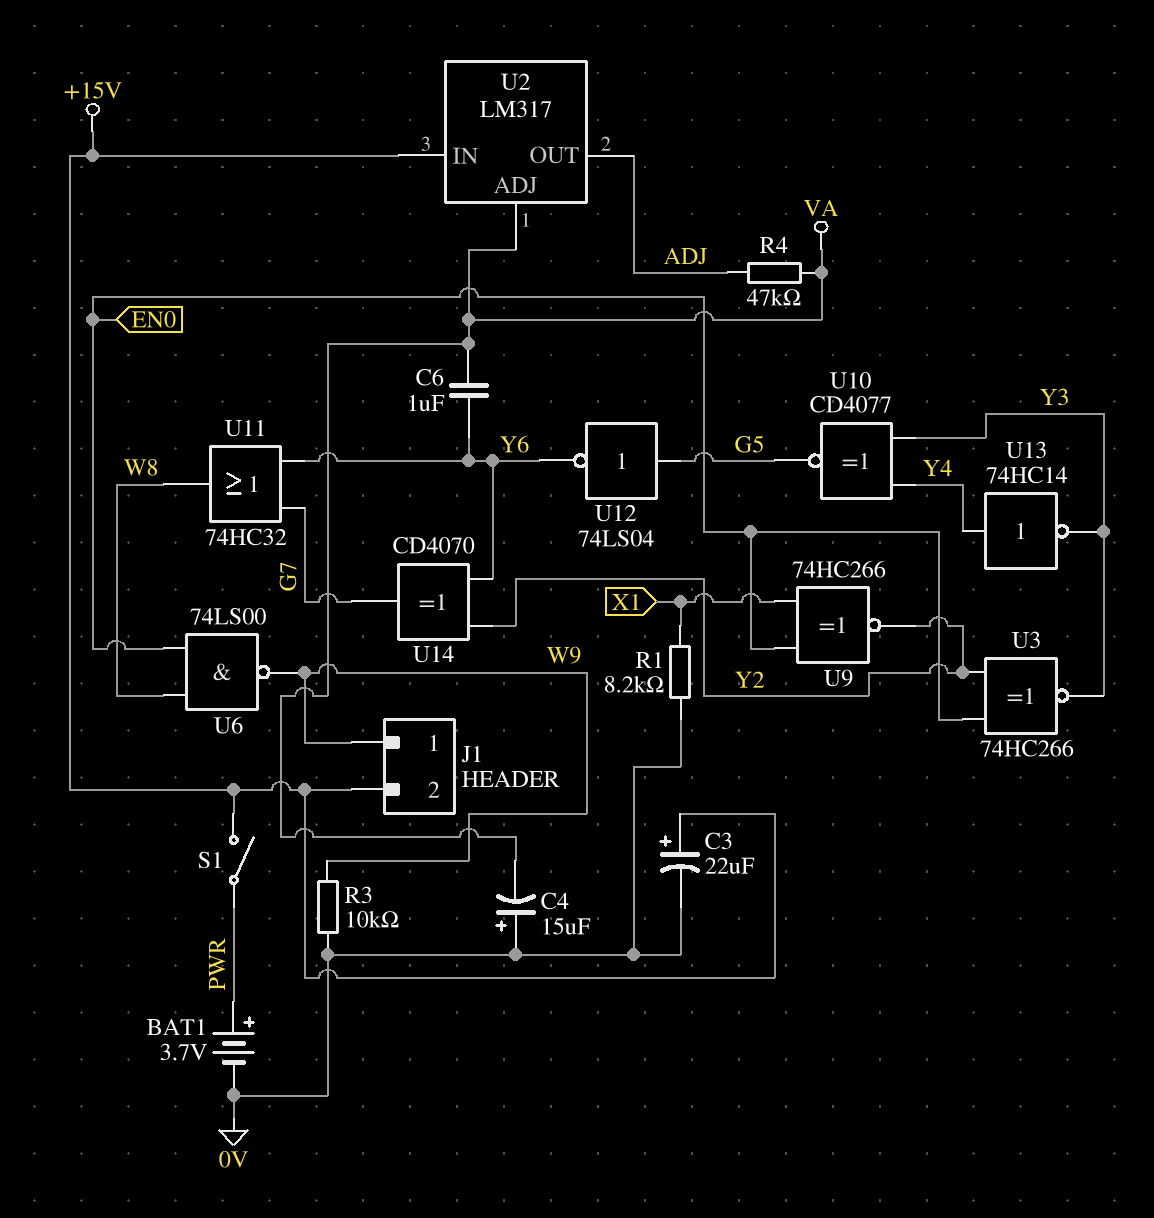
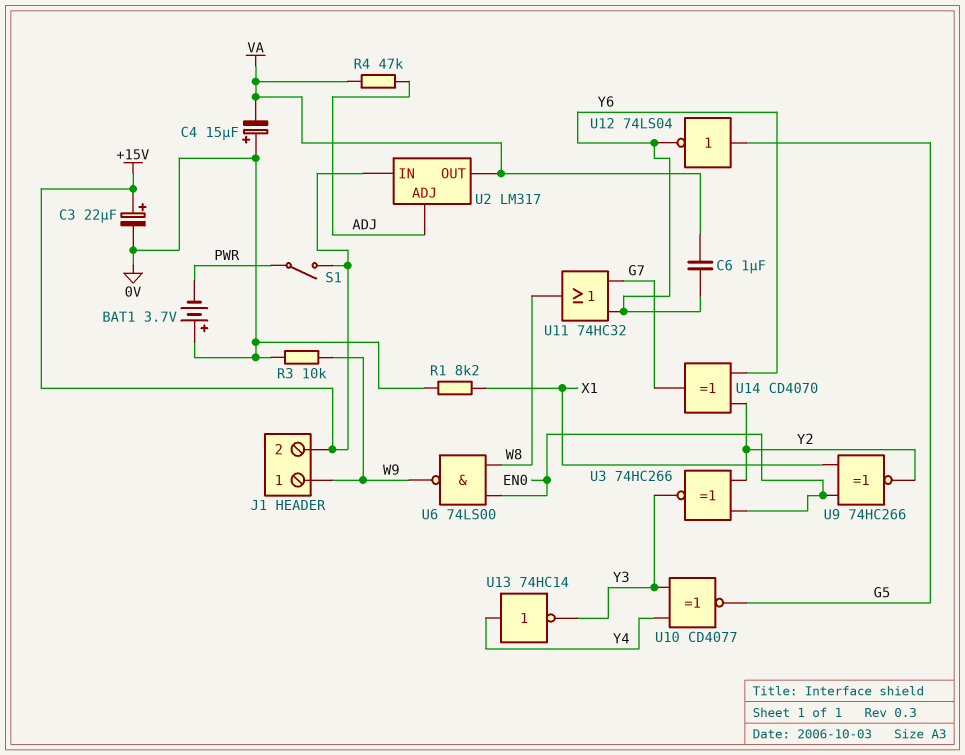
BAT1: 3.7V (plus PWR, minus 0V) -> 3.7V (plus 0V, minus PWR)
U2 pin ADJ: VA -> ADJ
U2 pin OUT: ADJ -> VA

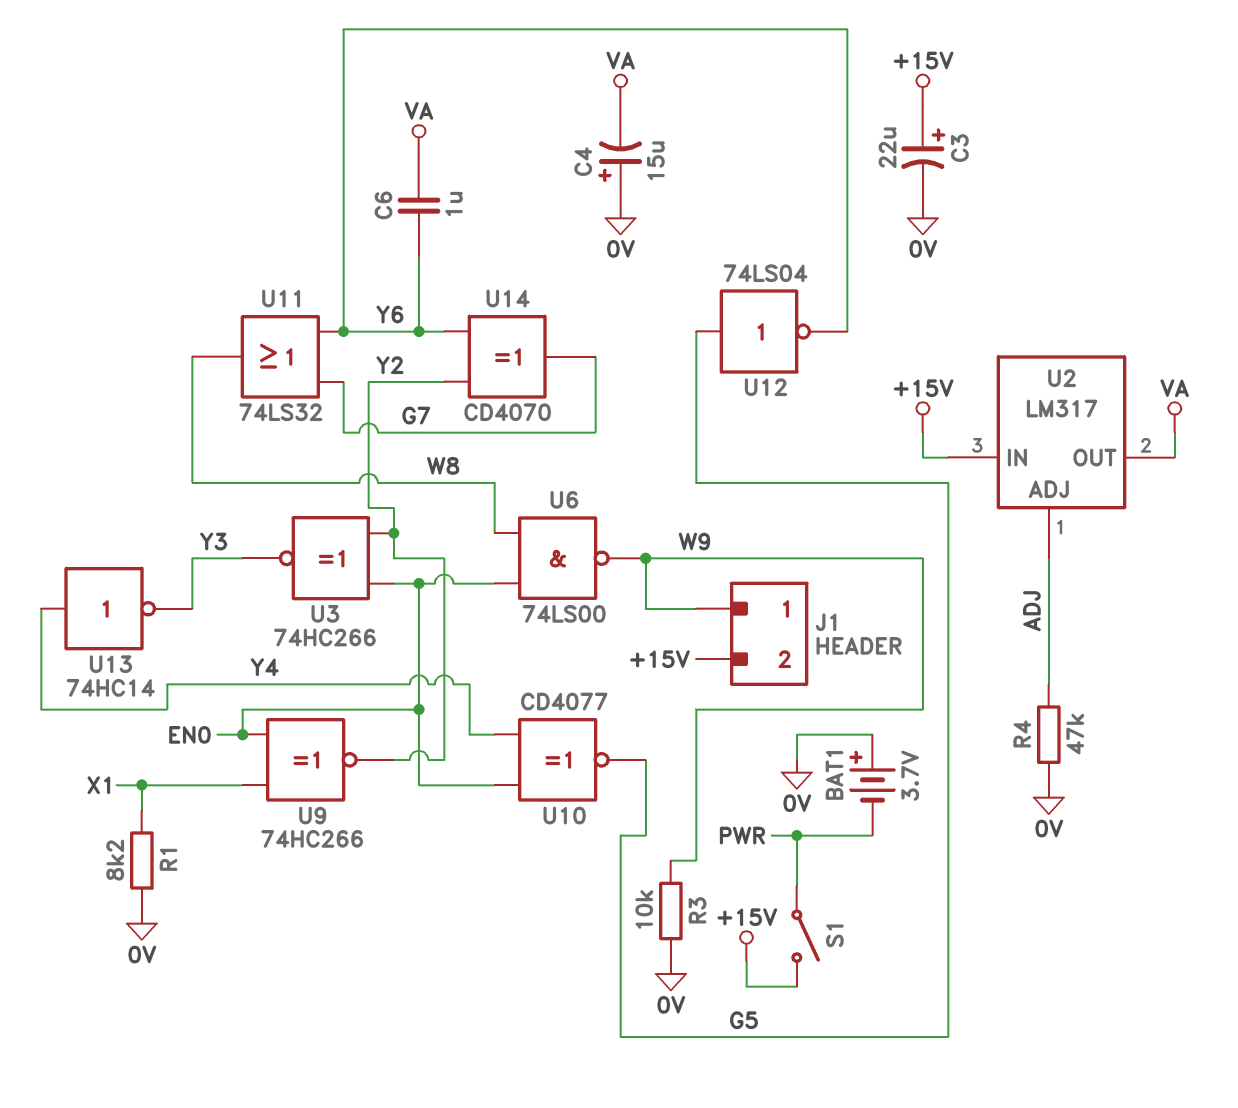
R4: 47k (ADJ, VA) -> 47k (0V, ADJ)
U10: XNOR CD4077 (in Y3, in Y4, out G5) -> XNOR CD4077 (in EN0, in Y4, out G5)
U11: OR 74HC32 (in G7, in Y6, out W8) -> OR 74LS32 (in G7, in Y6, out W8)

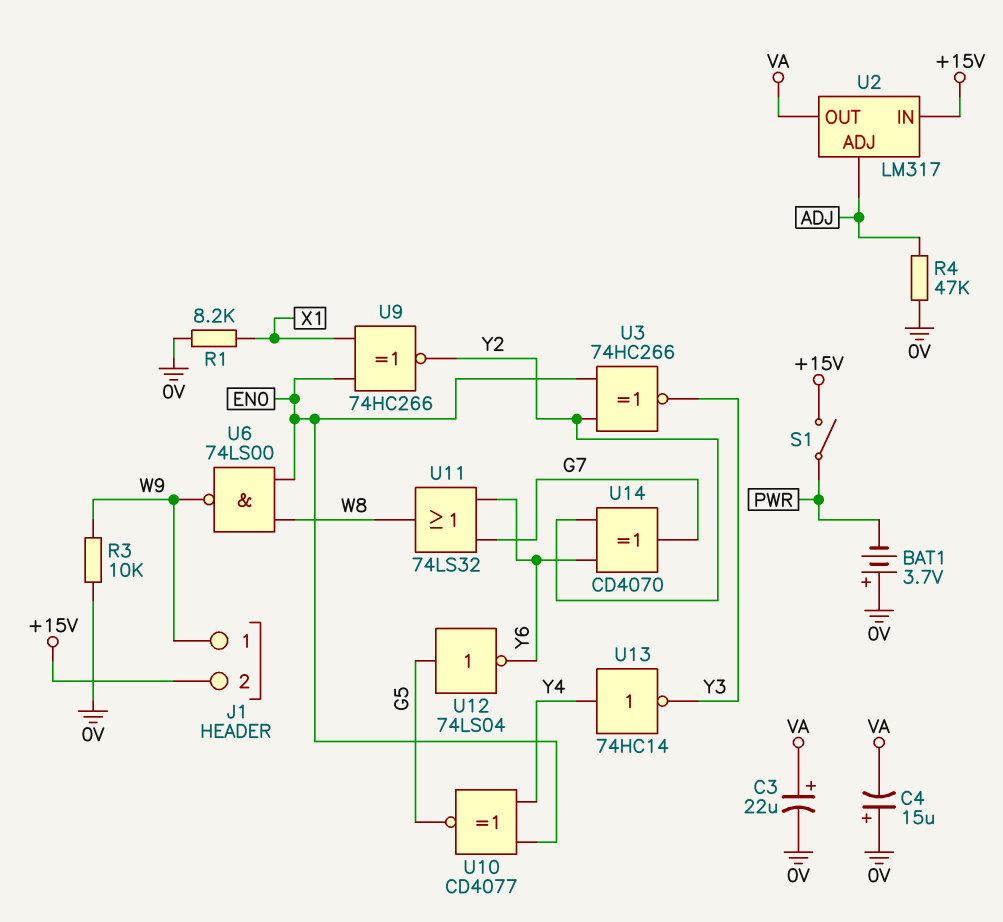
C3: 22uF (plus +15V, minus 0V) -> 22uF (plus VA, minus 0V)
C6: 1uF (VA, Y6) -> none

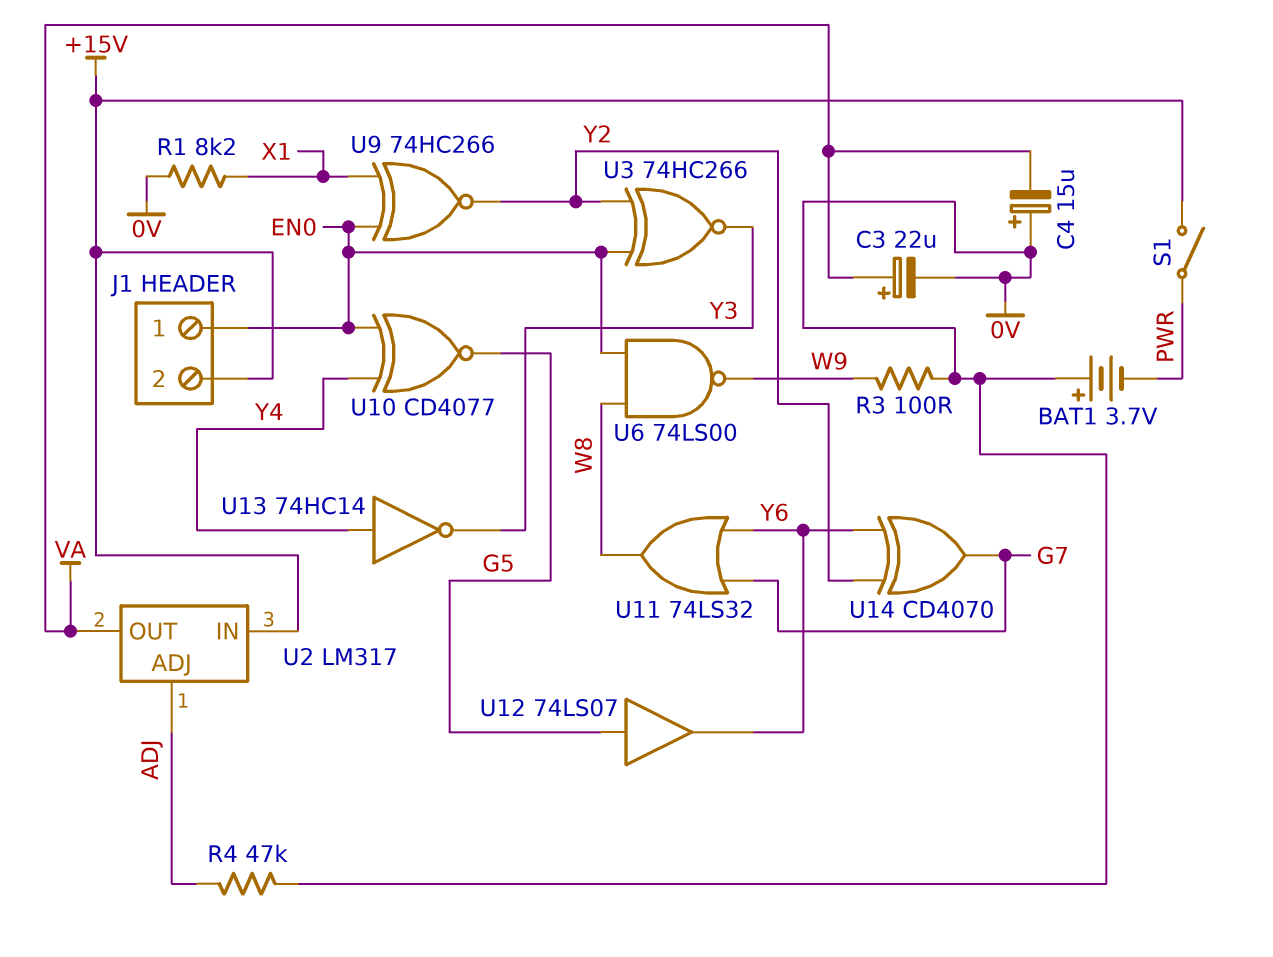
J1 pin 1: W9 -> EN0
R3: 10k (0V, W9) -> 100 (0V, W9)
U12: NOT 74LS04 (in G5, out Y6) -> buffer 74LS07 (in G5, out Y6)

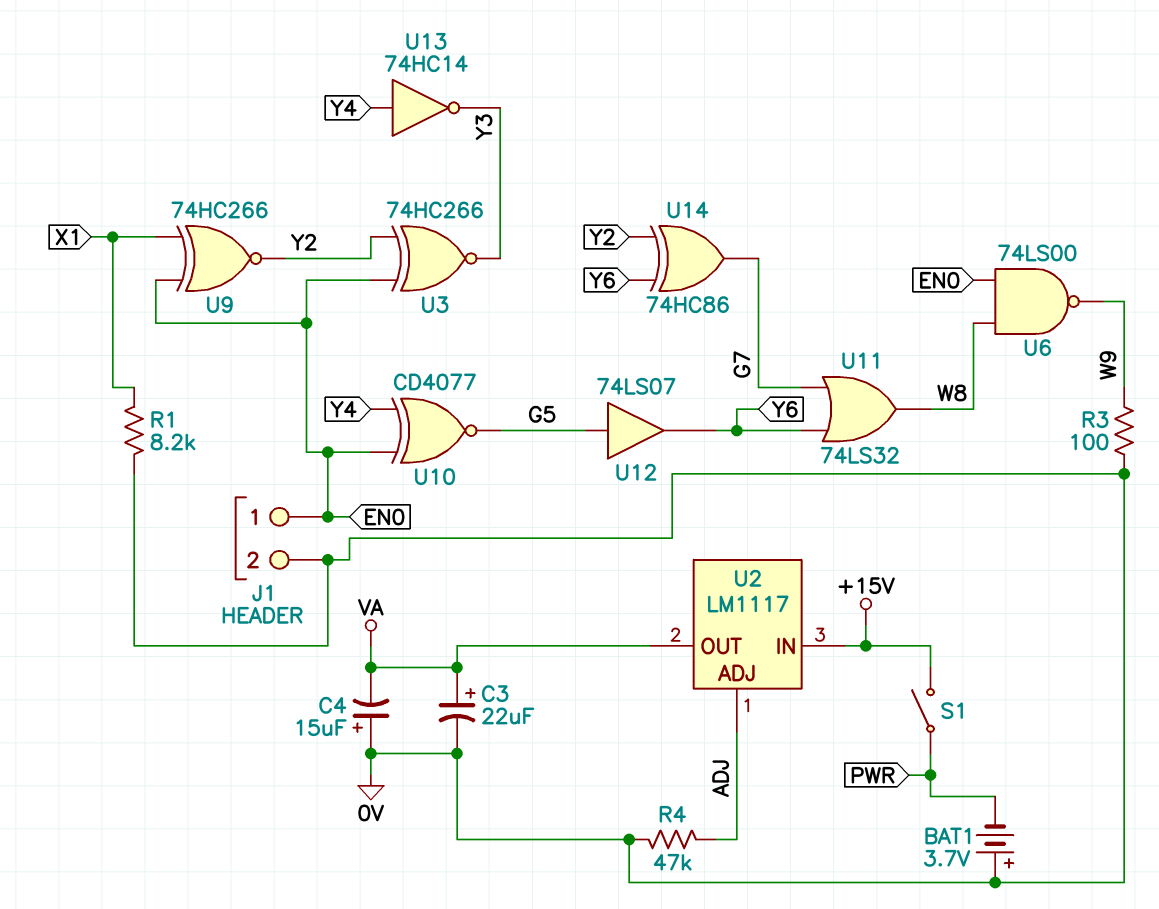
J1 pin 2: +15V -> 0V
U2: LM317 -> LM1117
U14: XOR CD4070 (in Y2, in Y6, out G7) -> XOR 74HC86 (in Y2, in Y6, out G7)

